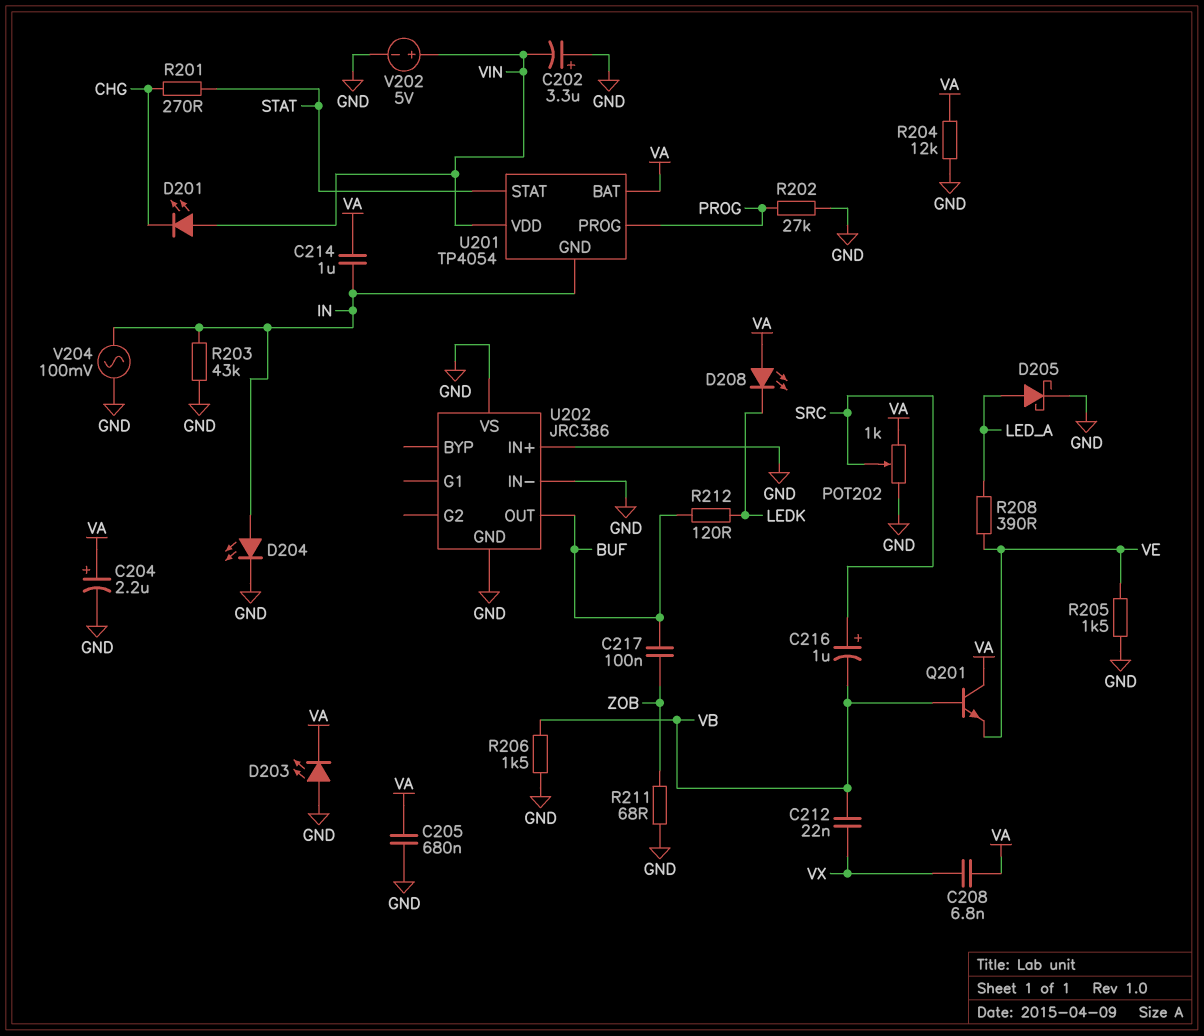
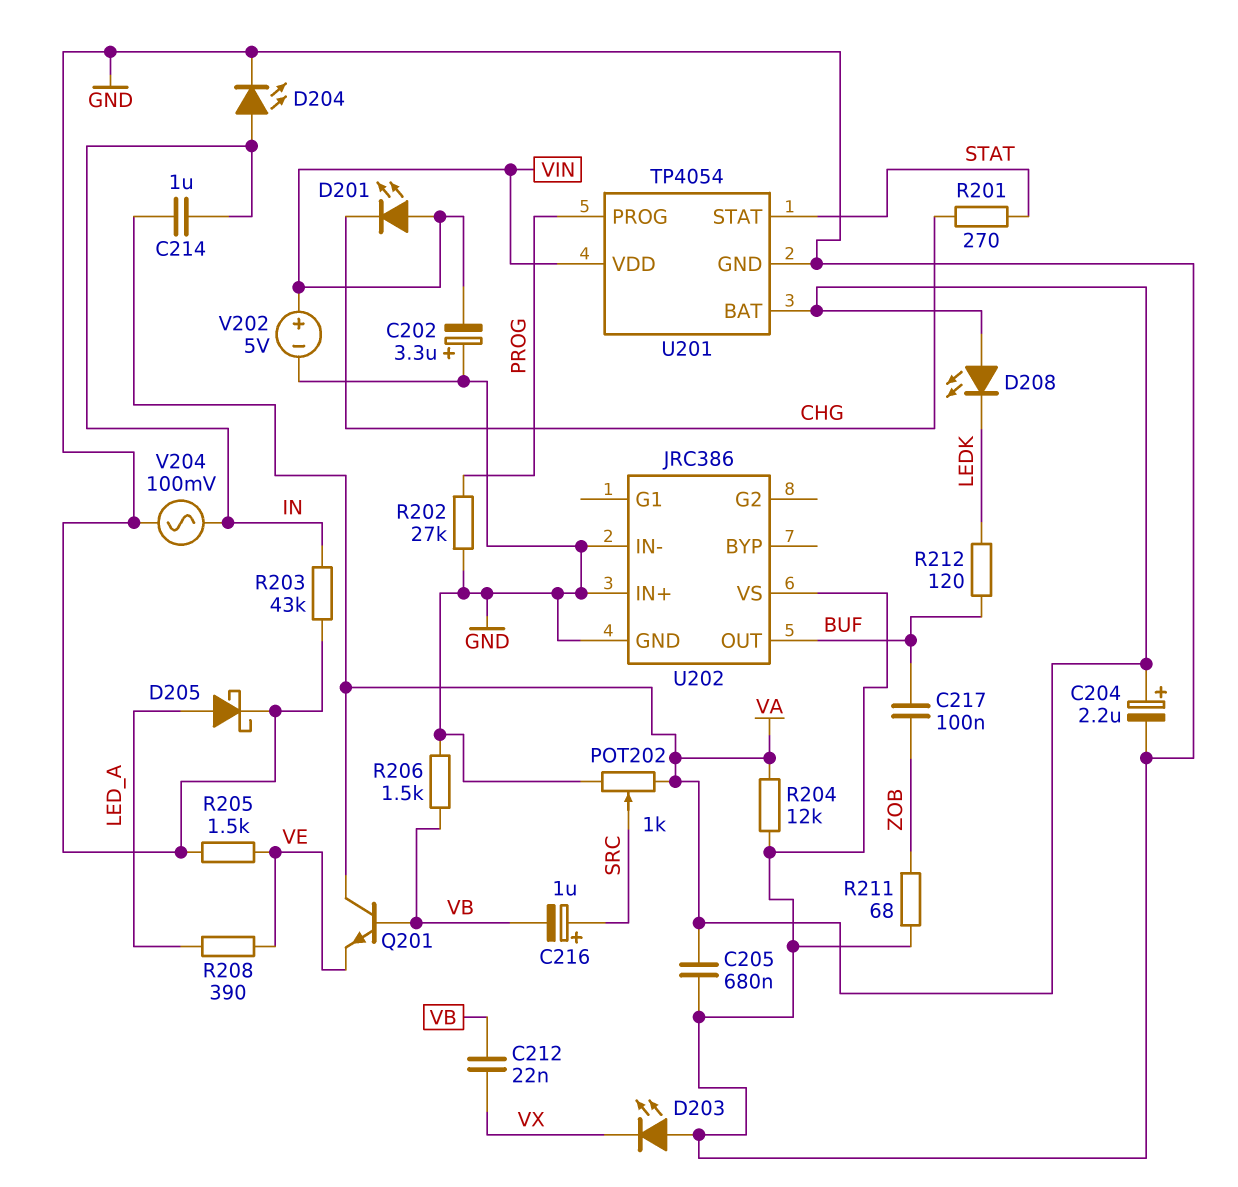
C208: 6.8nF (VA, VX) -> none
D203: LED (A GND, K VA) -> LED (A GND, K VX)
U201 pin GND: IN -> GND

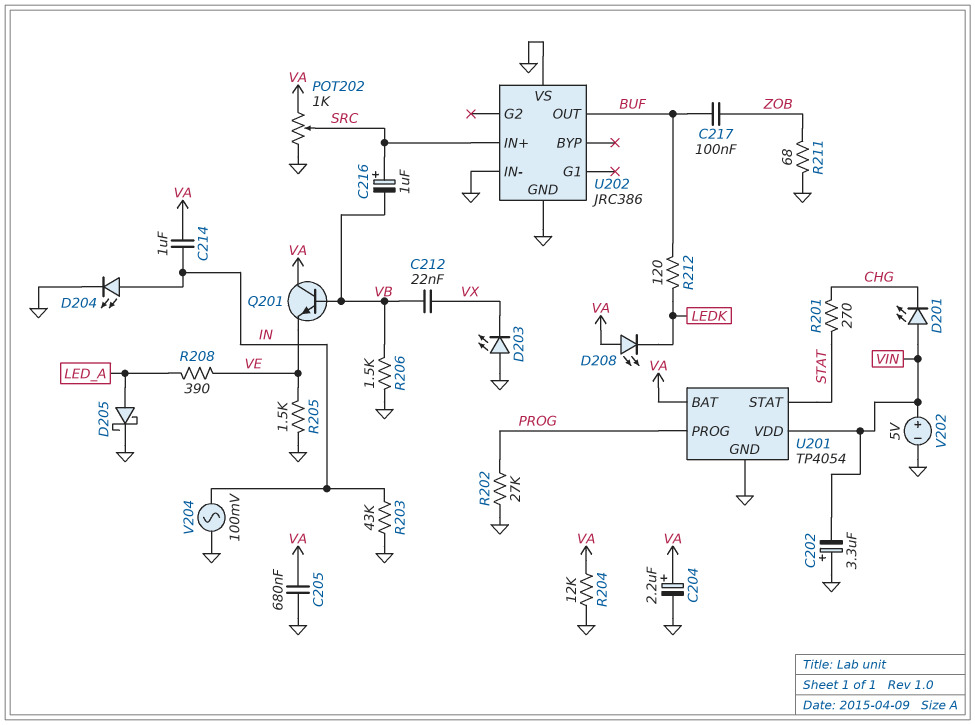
U202 pin IN+: GND -> SRC

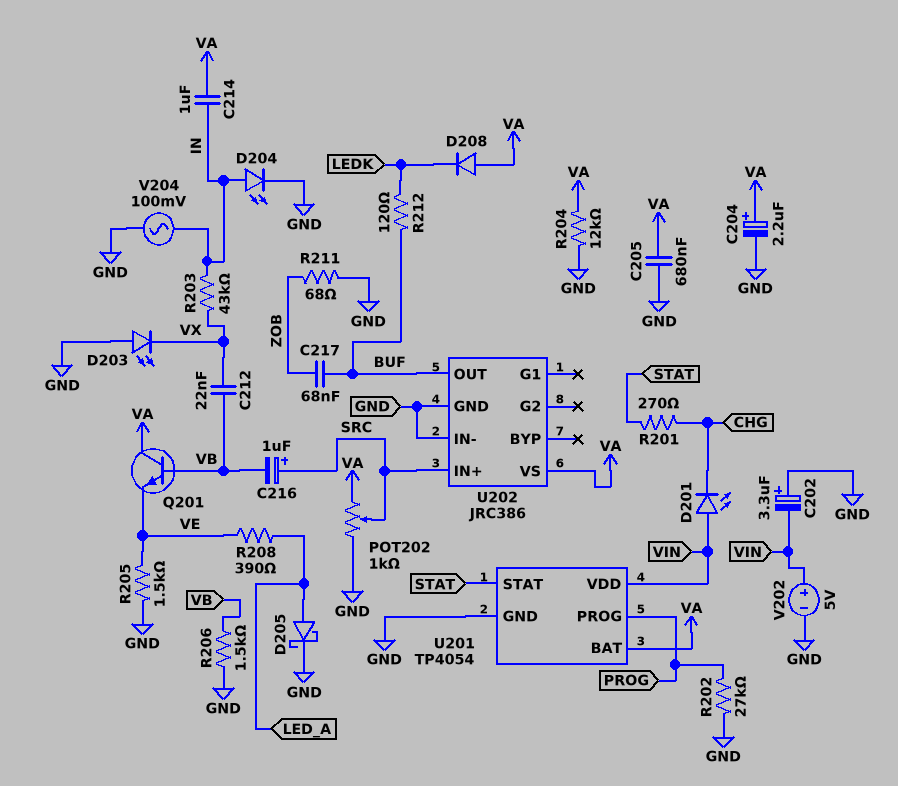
C217: 100nF (BUF, ZOB) -> 68nF (BUF, ZOB)
D208: LED (A VA, K LEDK) -> diode (A VA, K LEDK)
R203: 43k (GND, IN) -> 43k (IN, VX)
U202 pin VS: GND -> VA

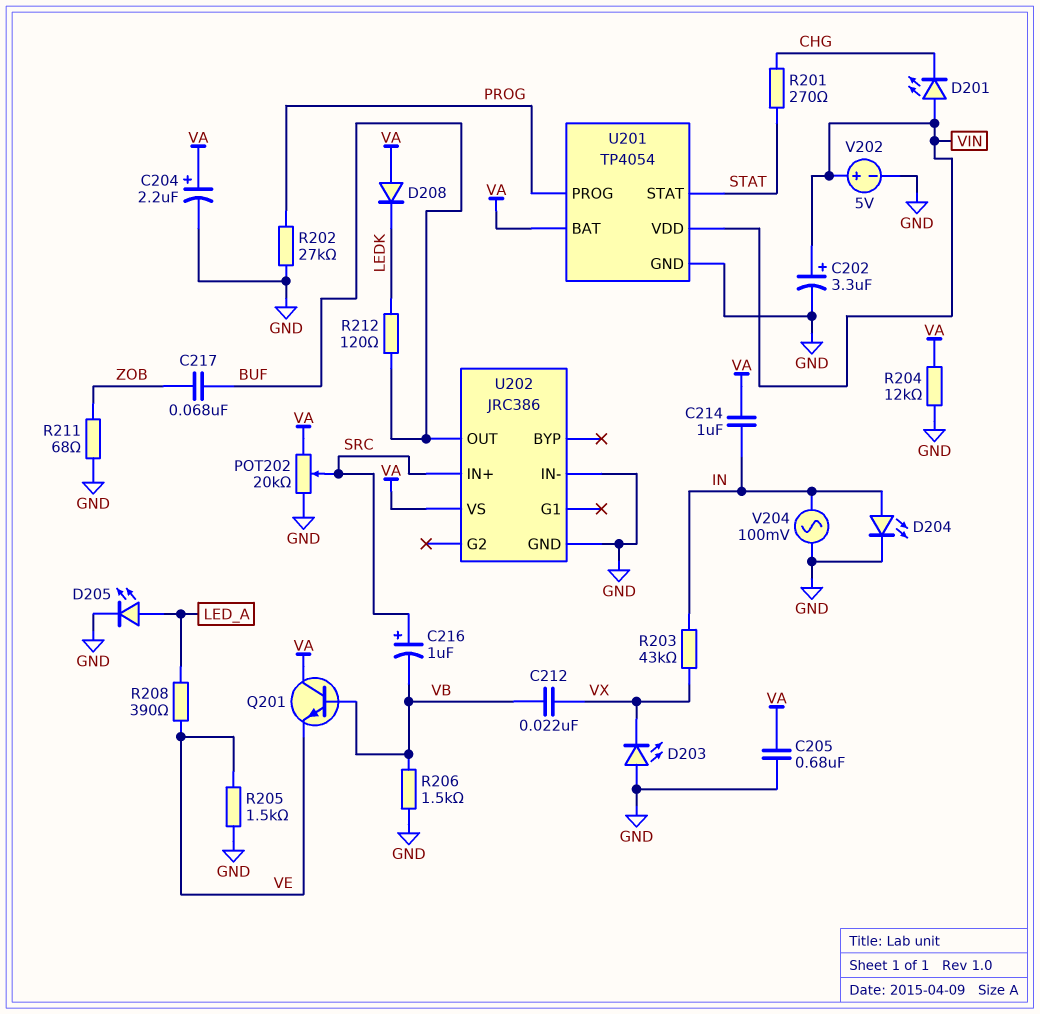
C202: 3.3uF (plus GND, minus VIN) -> 3.3uF (plus VIN, minus GND)
D205: schottky (A LED_A, K GND) -> LED (A LED_A, K GND)
POT202: 1k (GND, VA, wiper SRC) -> 20k (GND, VA, wiper SRC)

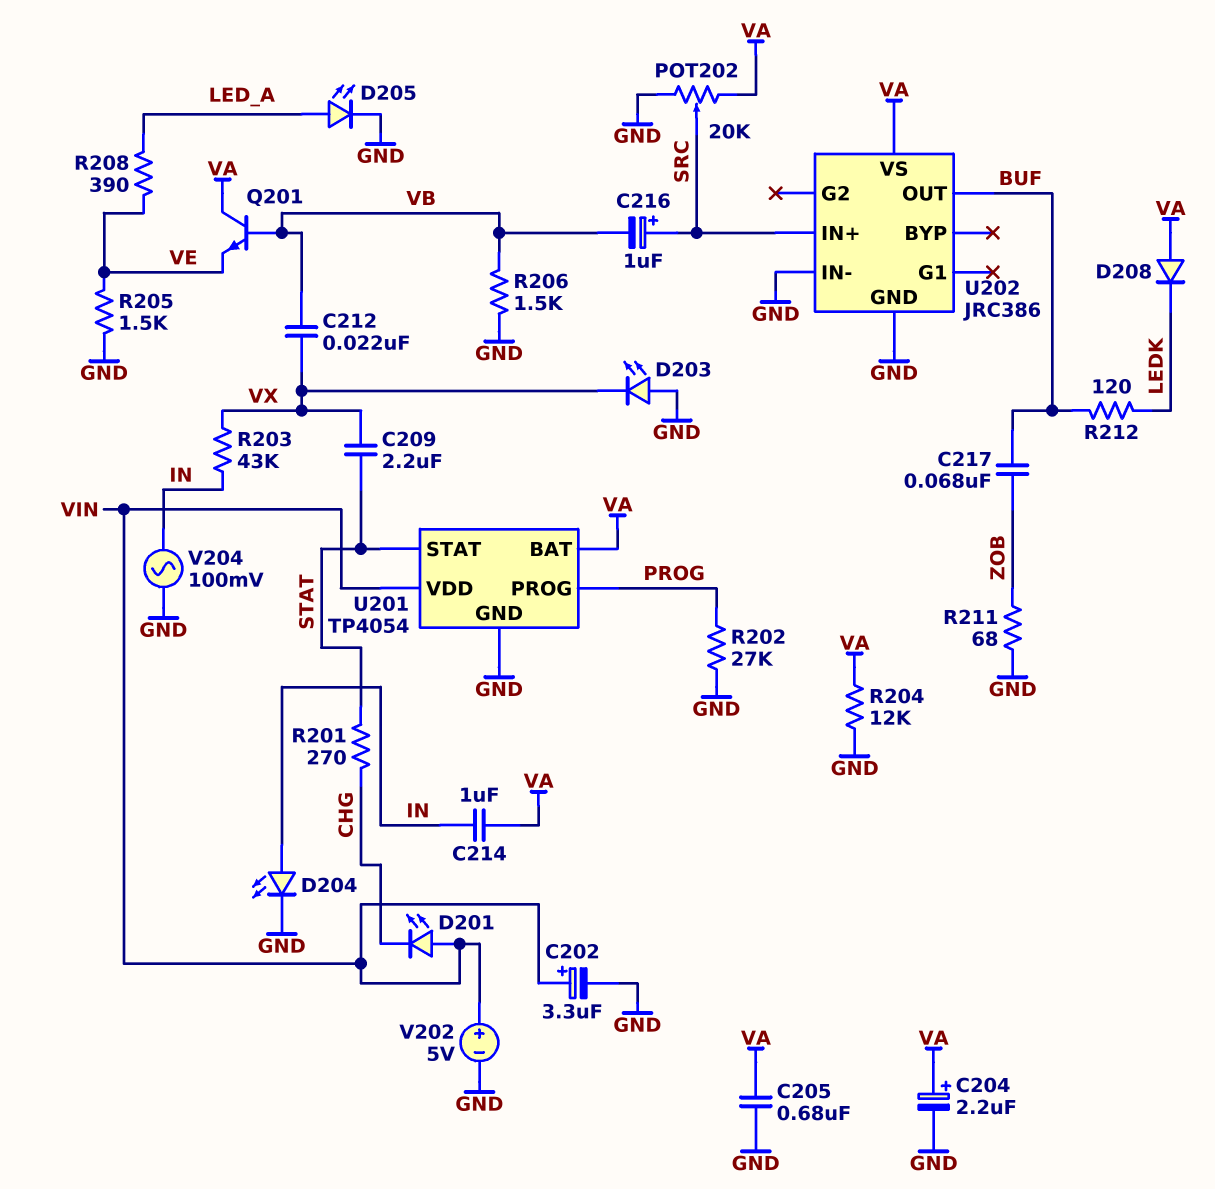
C209: none -> 2.2uF (STAT, VX)

